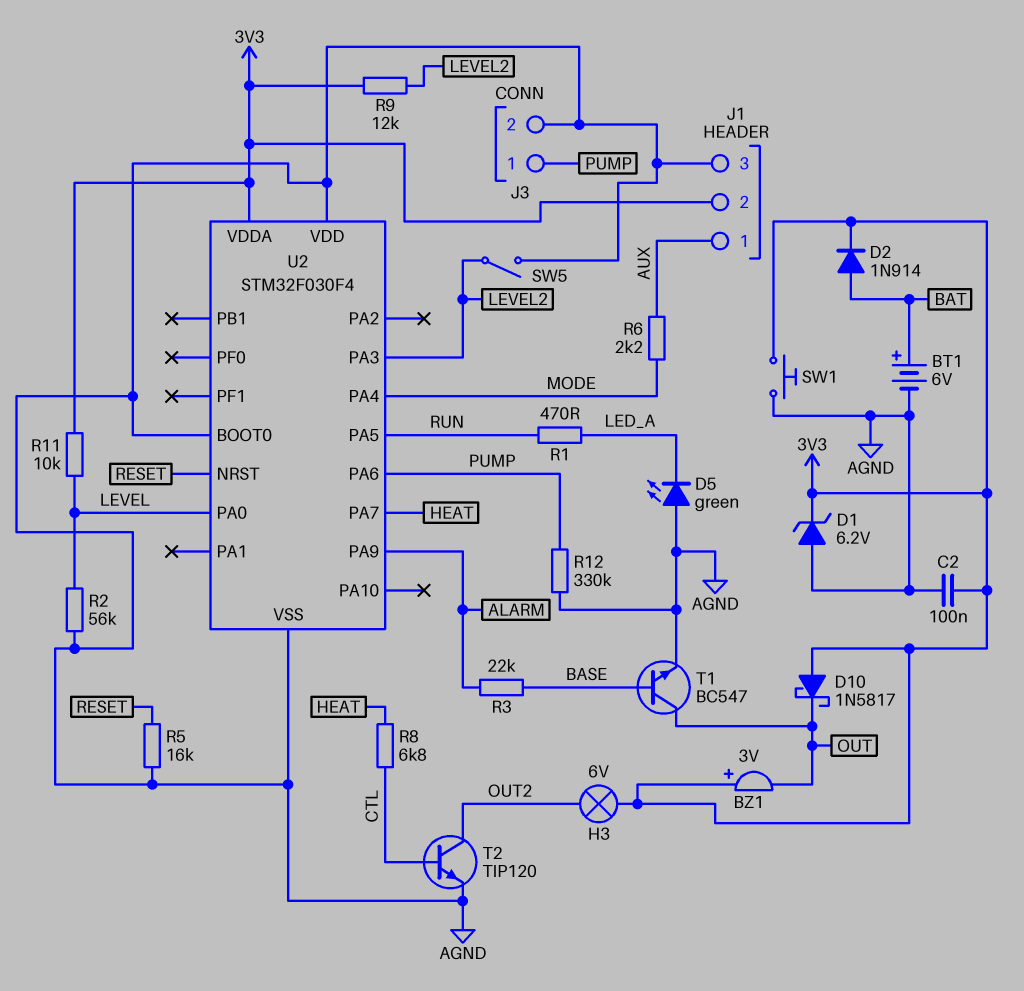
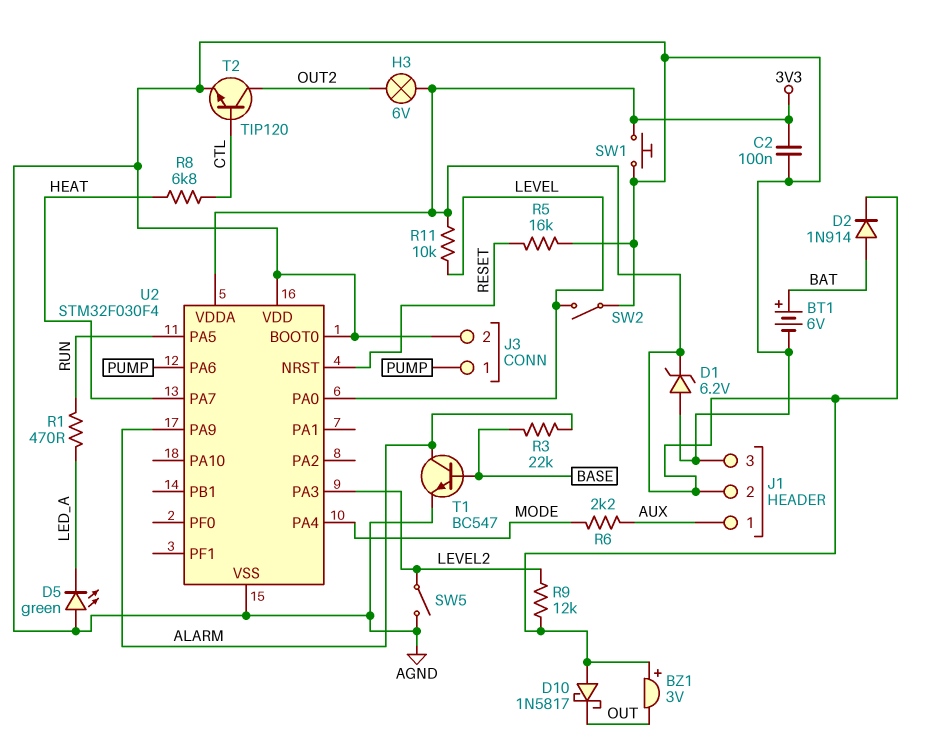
R2: 56k (AGND, LEVEL) -> none
R12: 330k (AGND, PUMP) -> none
SW2: none -> switch (AGND, LEVEL)
T1: NPN BC547 (B BASE, C OUT, E AGND) -> NPN BC547 (B BASE, C ALARM, E AGND)

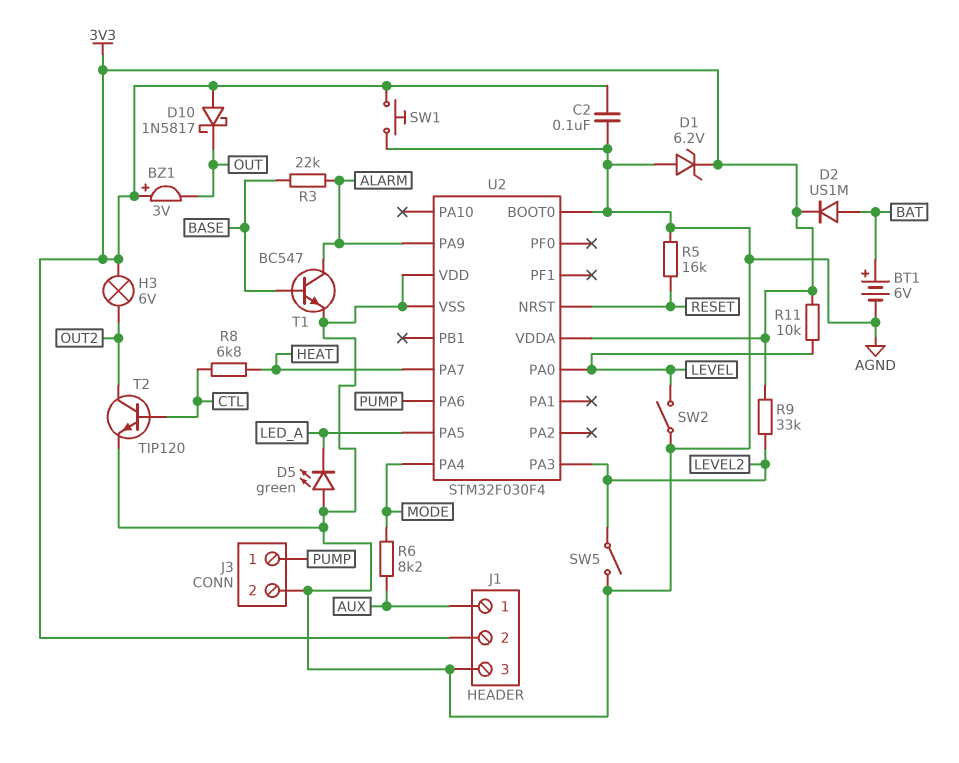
D2: diode 1N914 (A BAT, K 3V3) -> diode US1M (A BAT, K 3V3)
R1: 470 (LED_A, RUN) -> none
R6: 2.2k (AUX, MODE) -> 8.2k (AUX, MODE)
R9: 12k (3V3, LEVEL2) -> 33k (3V3, LEVEL2)
U2 pin PA5: RUN -> LED_A

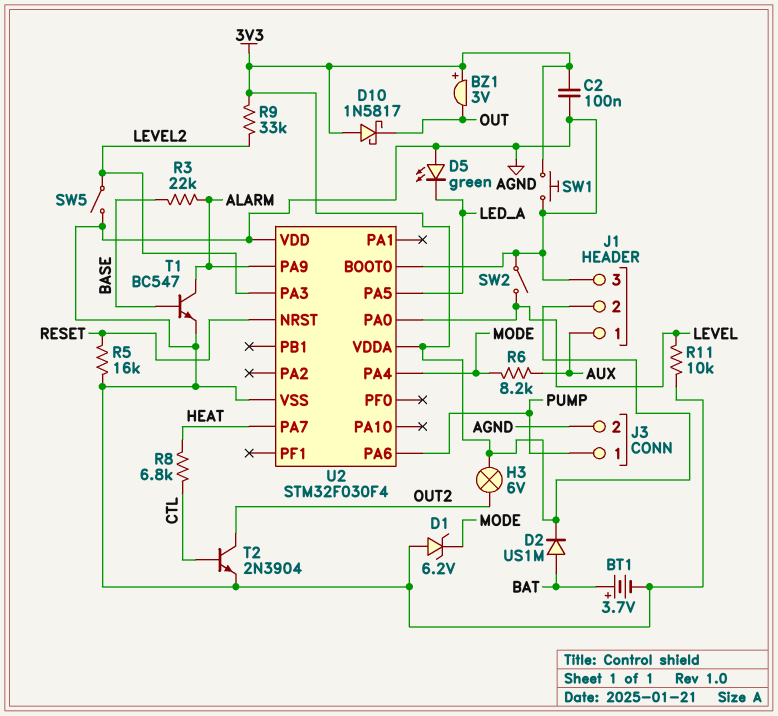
BT1: 6V (plus BAT, minus AGND) -> 3.7V (plus BAT, minus AGND)
D1: zener 6.2V (A AGND, K 3V3) -> zener 6.2V (A AGND, K MODE)
R11: 10k (3V3, LEVEL) -> 10k (AGND, LEVEL)
T2: NPN TIP120 (B CTL, C OUT2, E AGND) -> NPN 2N3904 (B CTL, C OUT2, E AGND)

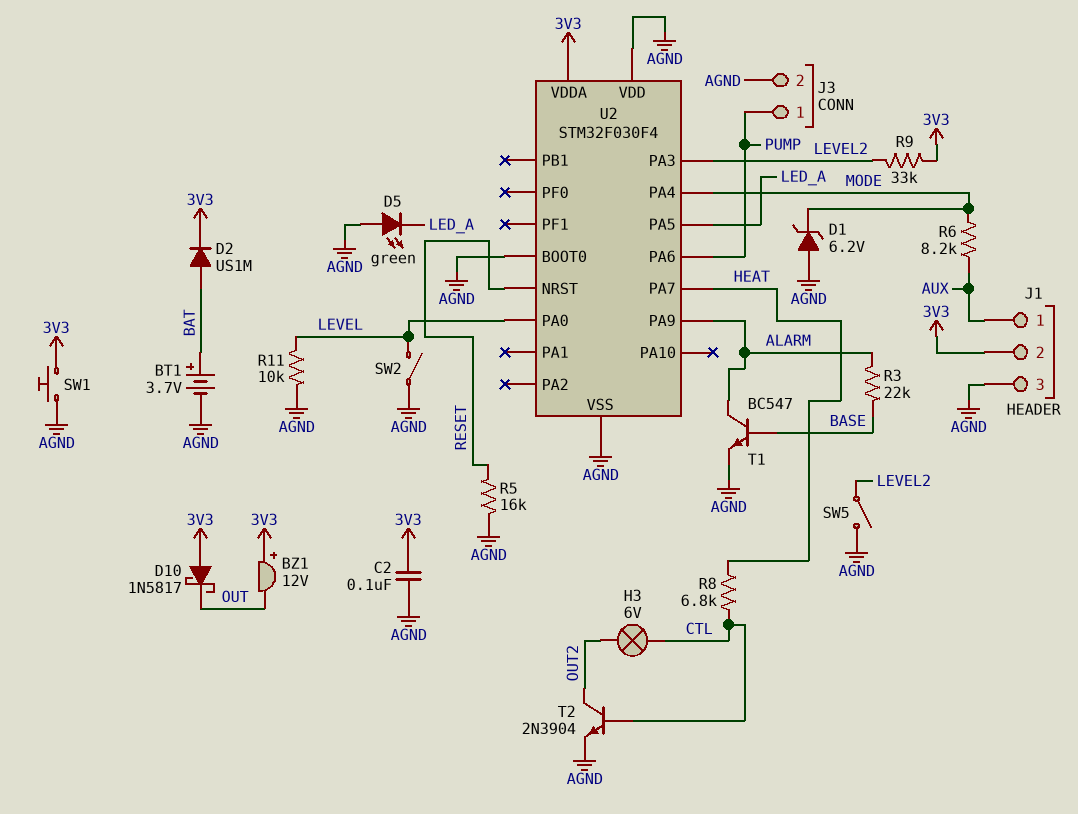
BZ1: buzzer 3V (plus 3V3, minus OUT) -> buzzer 12V (plus 3V3, minus OUT)
H3: lamp 6V (3V3, OUT2) -> lamp 6V (CTL, OUT2)

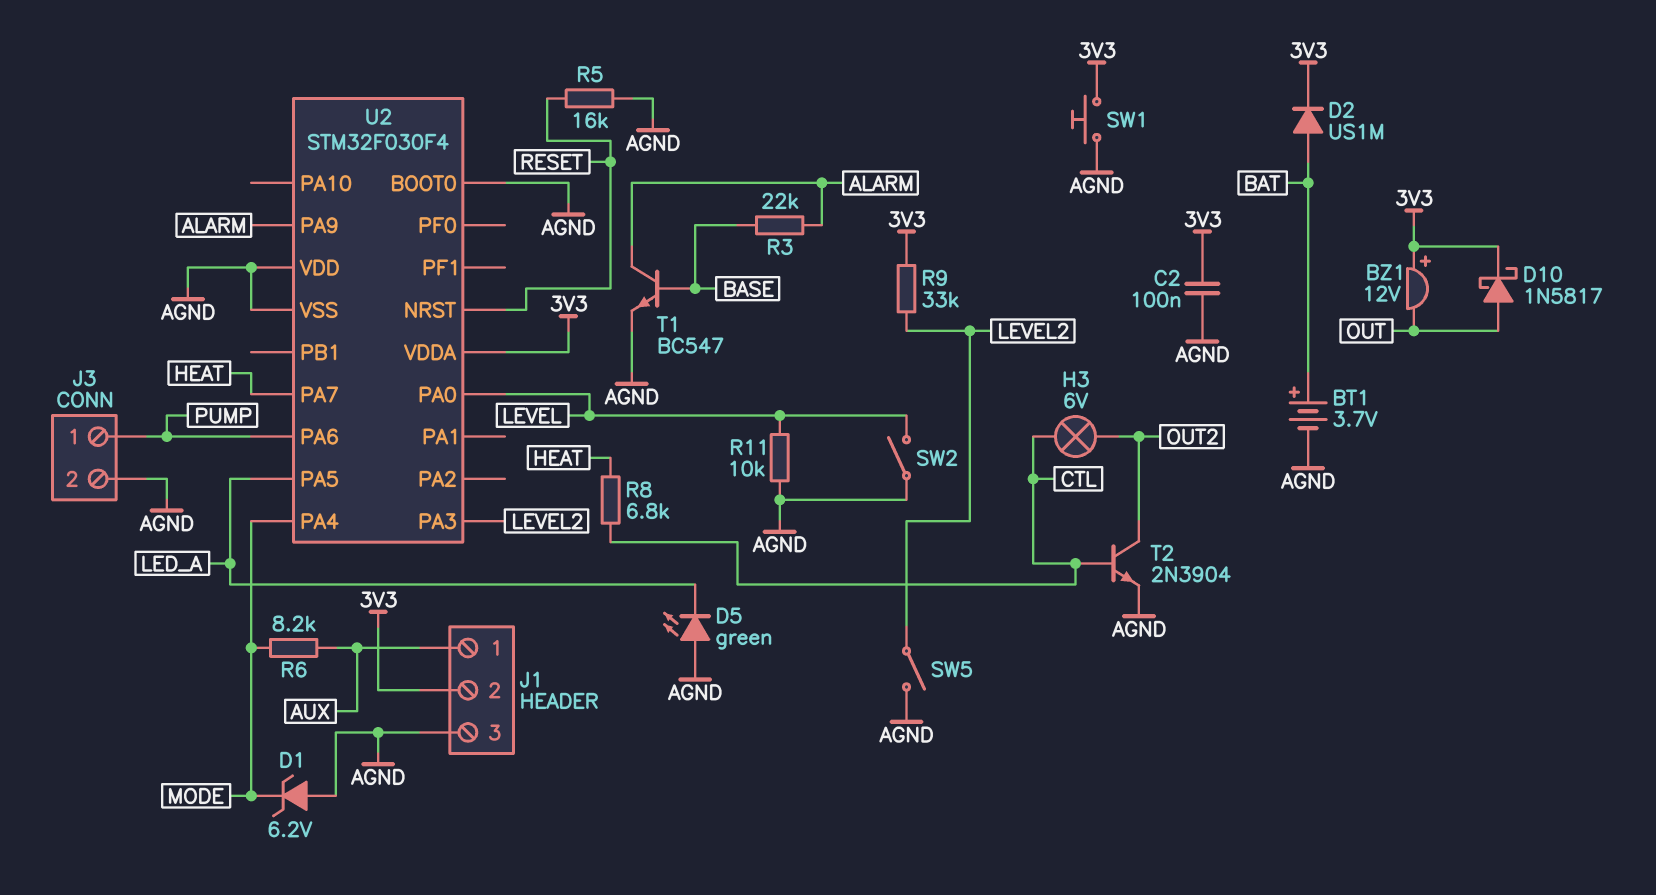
D10: schottky 1N5817 (A 3V3, K OUT) -> schottky 1N5817 (A OUT, K 3V3)

